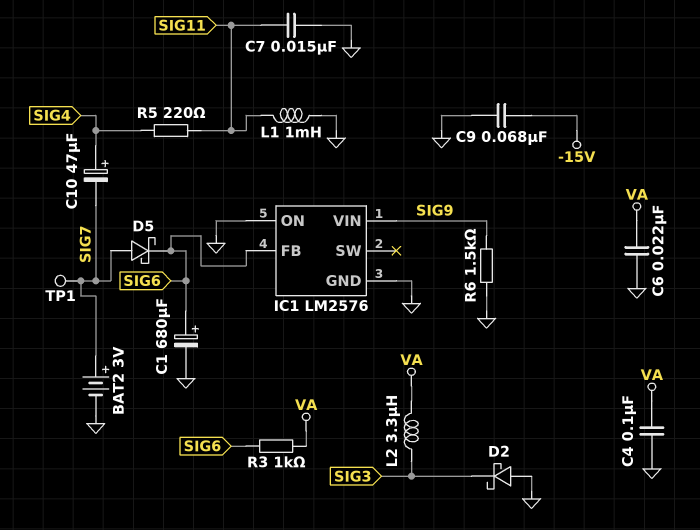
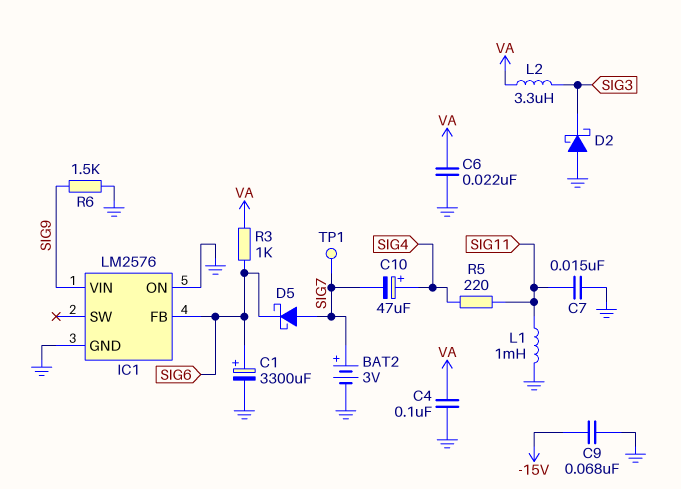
C1: 680uF (plus SIG6, minus GND) -> 3300uF (plus SIG6, minus GND)

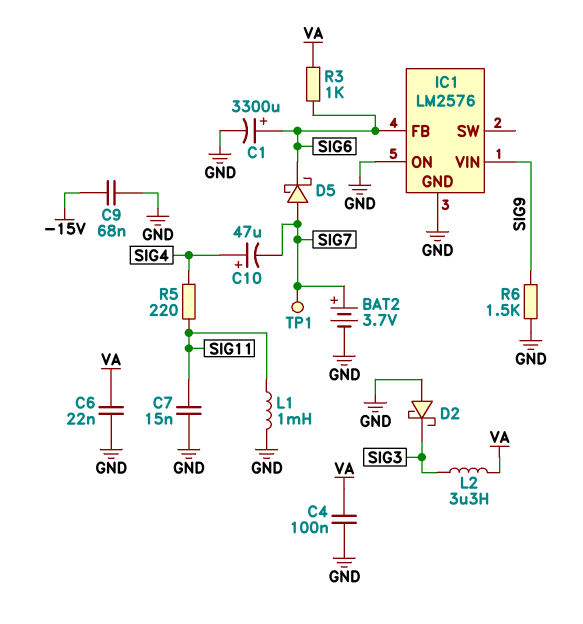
BAT2: 3V (plus SIG7, minus GND) -> 3.7V (plus SIG7, minus GND)

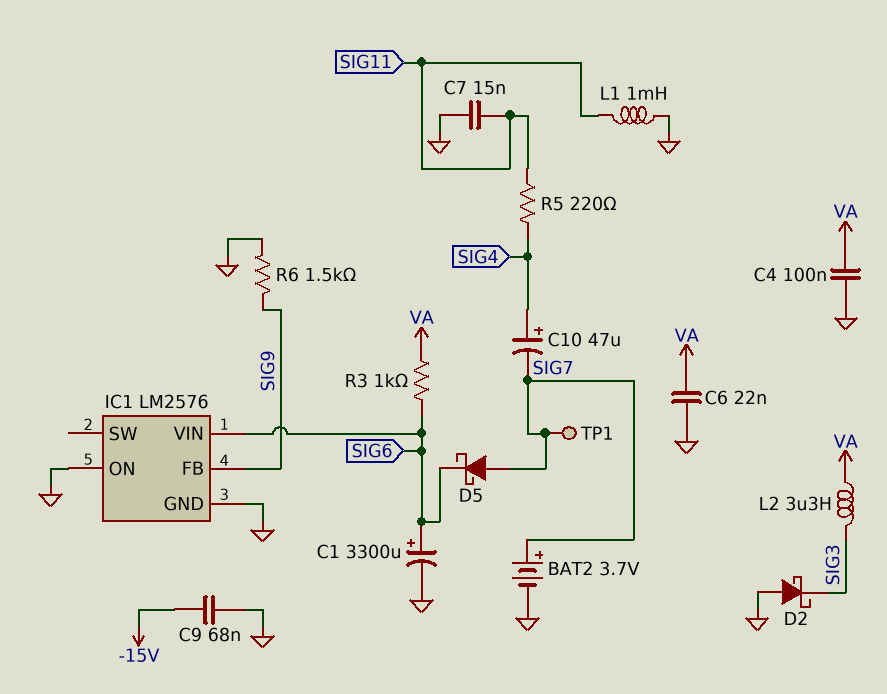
IC1 pin FB: SIG6 -> SIG9
IC1 pin VIN: SIG9 -> SIG6

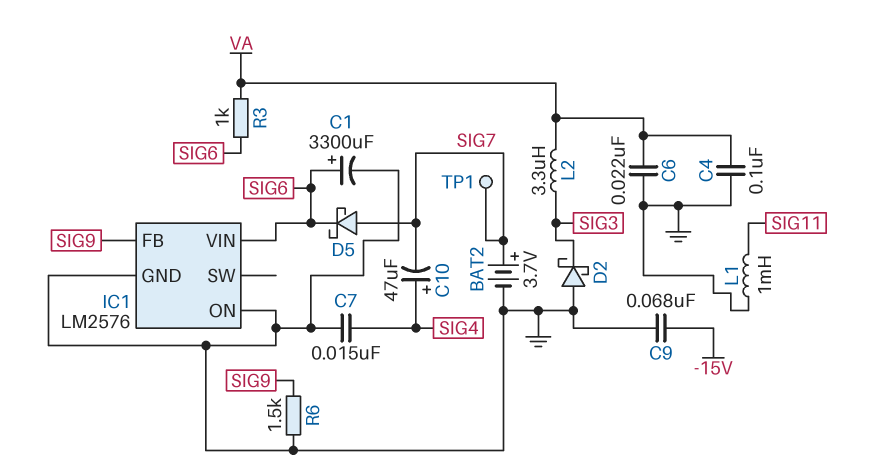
C7: 15nF (GND, SIG11) -> 15nF (GND, SIG4)
R5: 220 (SIG4, SIG11) -> none

